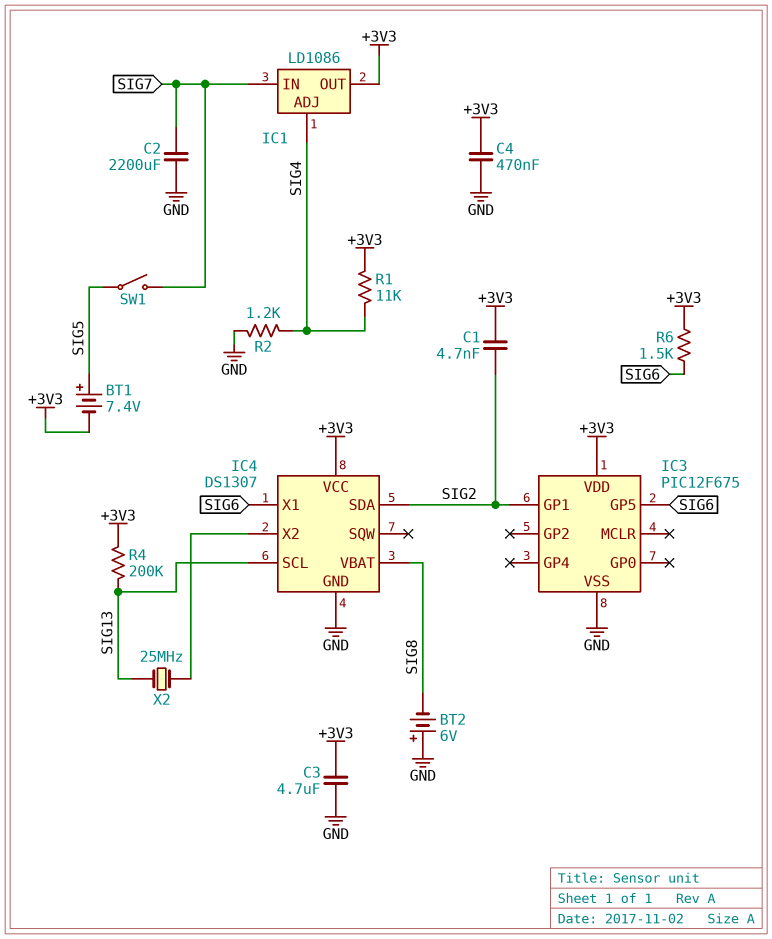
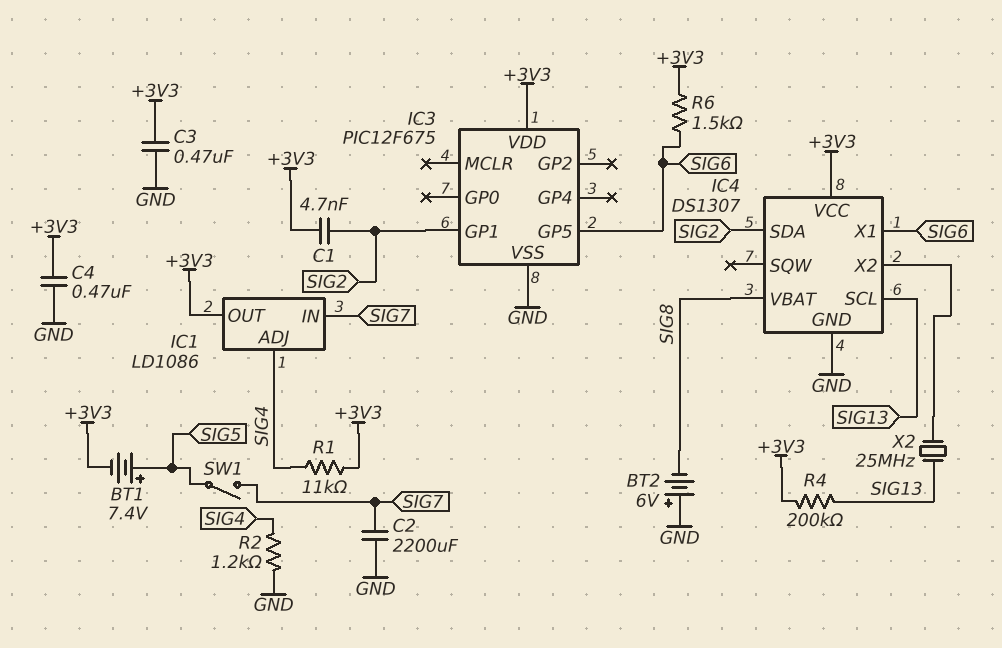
C3: 4.7uF (+3V3, GND) -> 470nF (+3V3, GND)

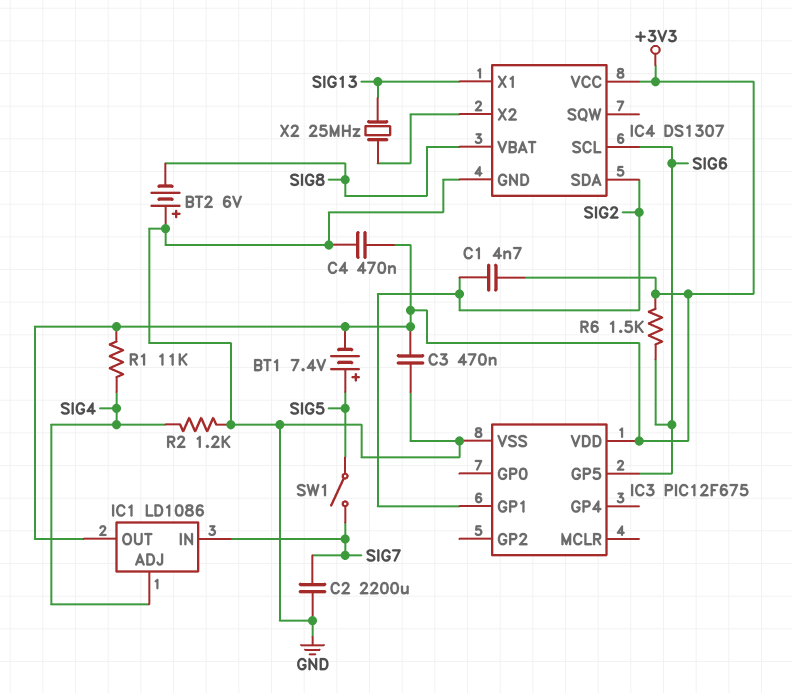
IC4 pin SCL: SIG13 -> SIG6
IC4 pin X1: SIG6 -> SIG13
R4: 200k (+3V3, SIG13) -> none

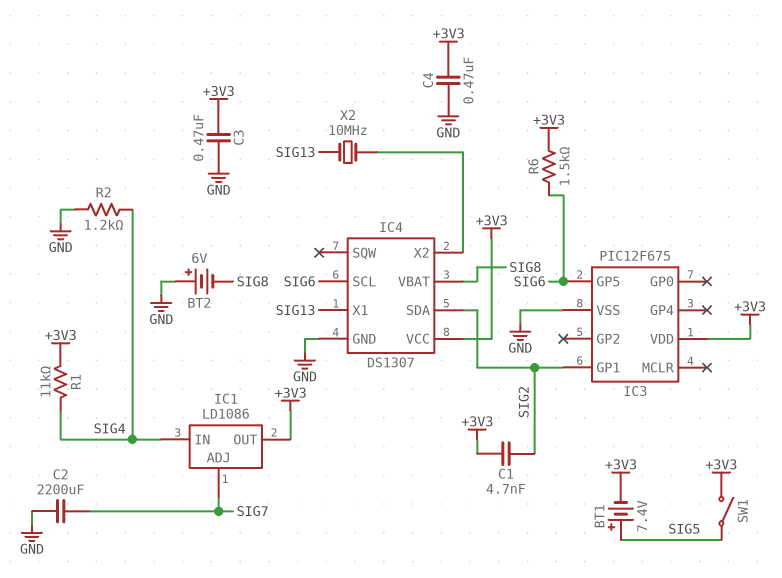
IC1 pin ADJ: SIG4 -> SIG7
IC1 pin IN: SIG7 -> SIG4
SW1: switch (SIG5, SIG7) -> switch (+3V3, SIG5)
X2: 25MHz (IC4/X2, SIG13) -> 10MHz (IC4/X2, SIG13)

